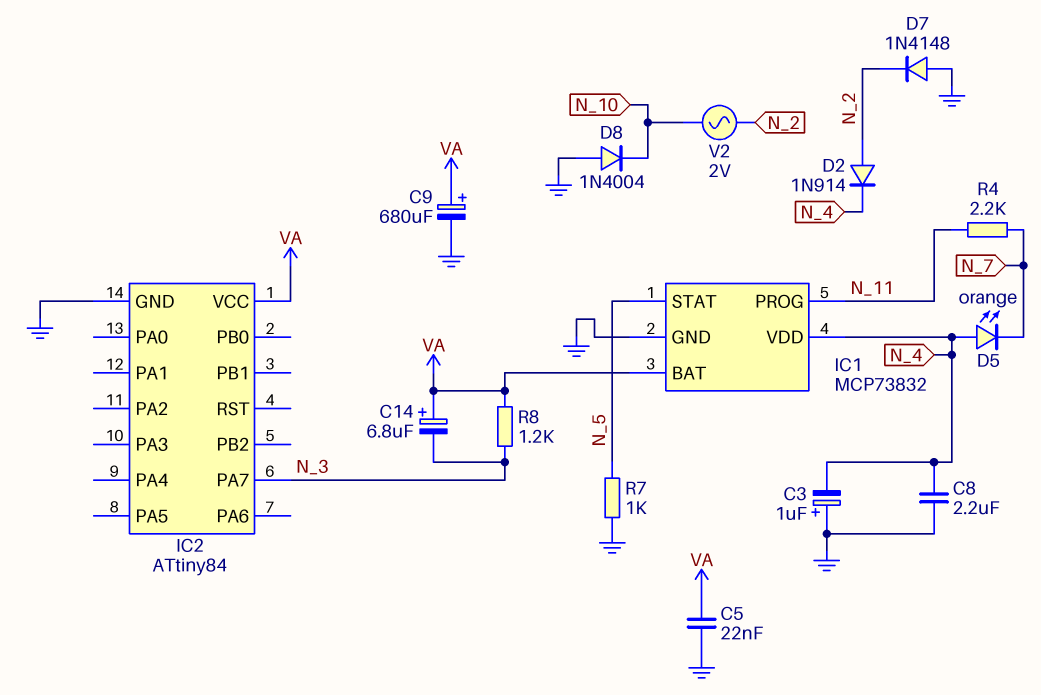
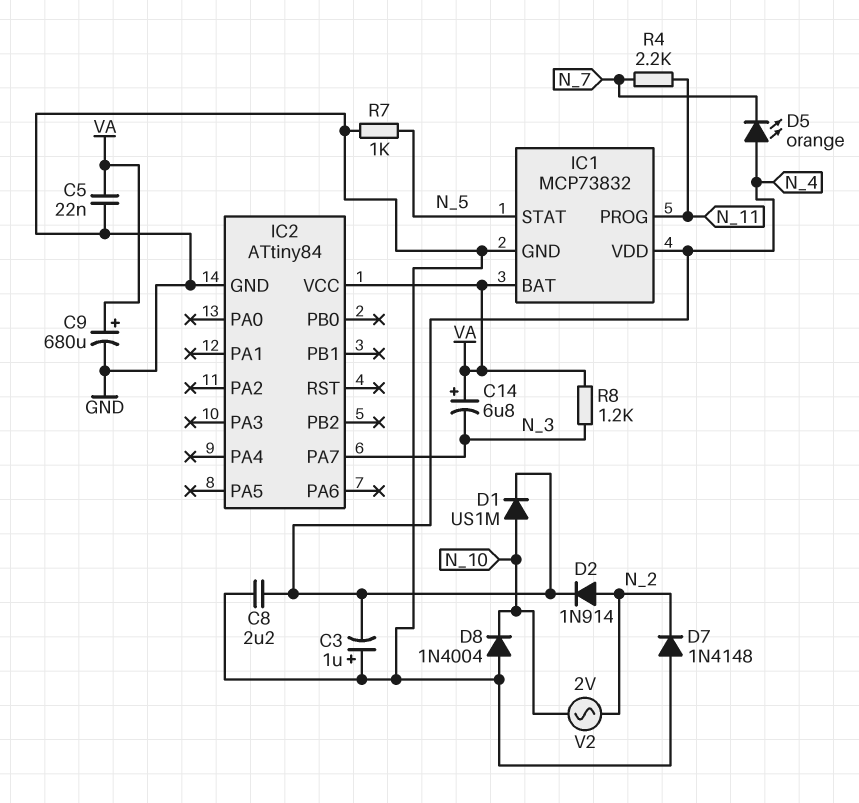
D1: none -> diode US1M (A N_10, K N_4)

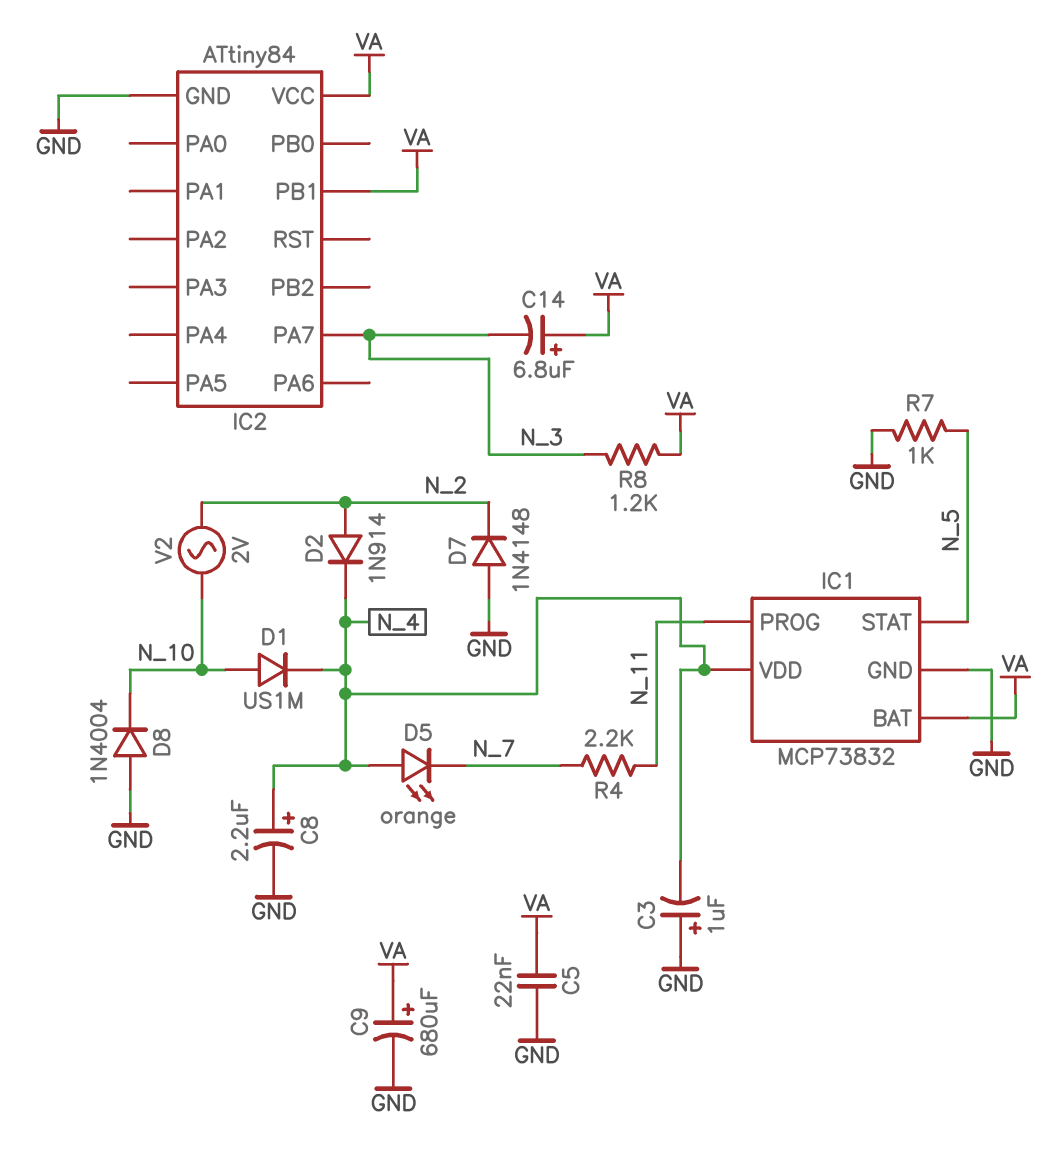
C8: 2.2uF (GND, N_4) -> 2.2uF (plus N_4, minus GND)
IC2 pin PB1: none -> VA

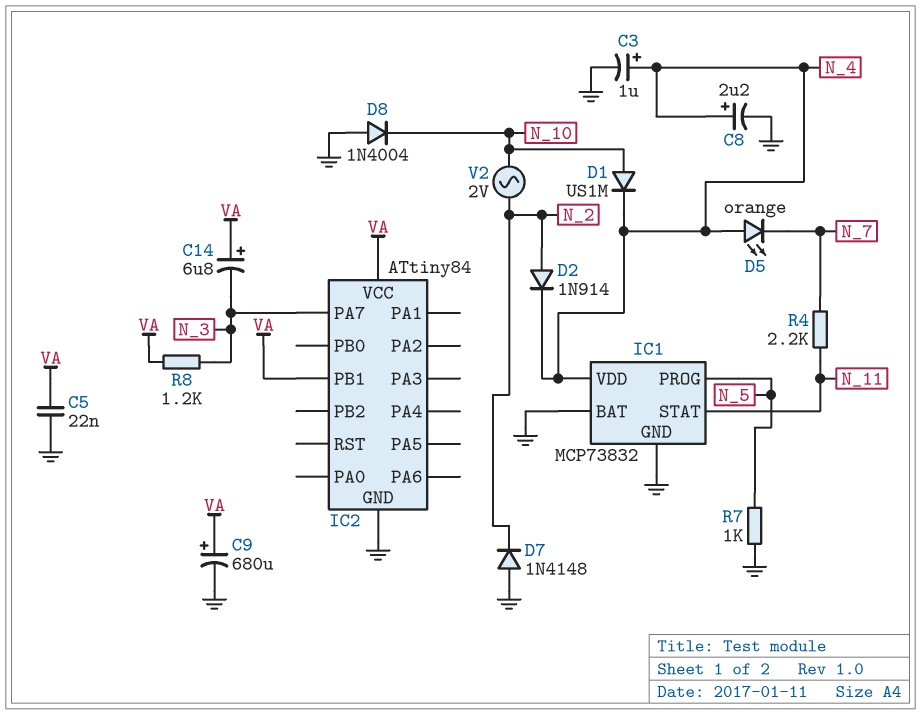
C3: 1uF (plus GND, minus N_4) -> 1uF (plus N_4, minus GND)
IC1 pin BAT: VA -> GND
IC1 pin PROG: N_11 -> N_5
IC1 pin STAT: N_5 -> N_11

